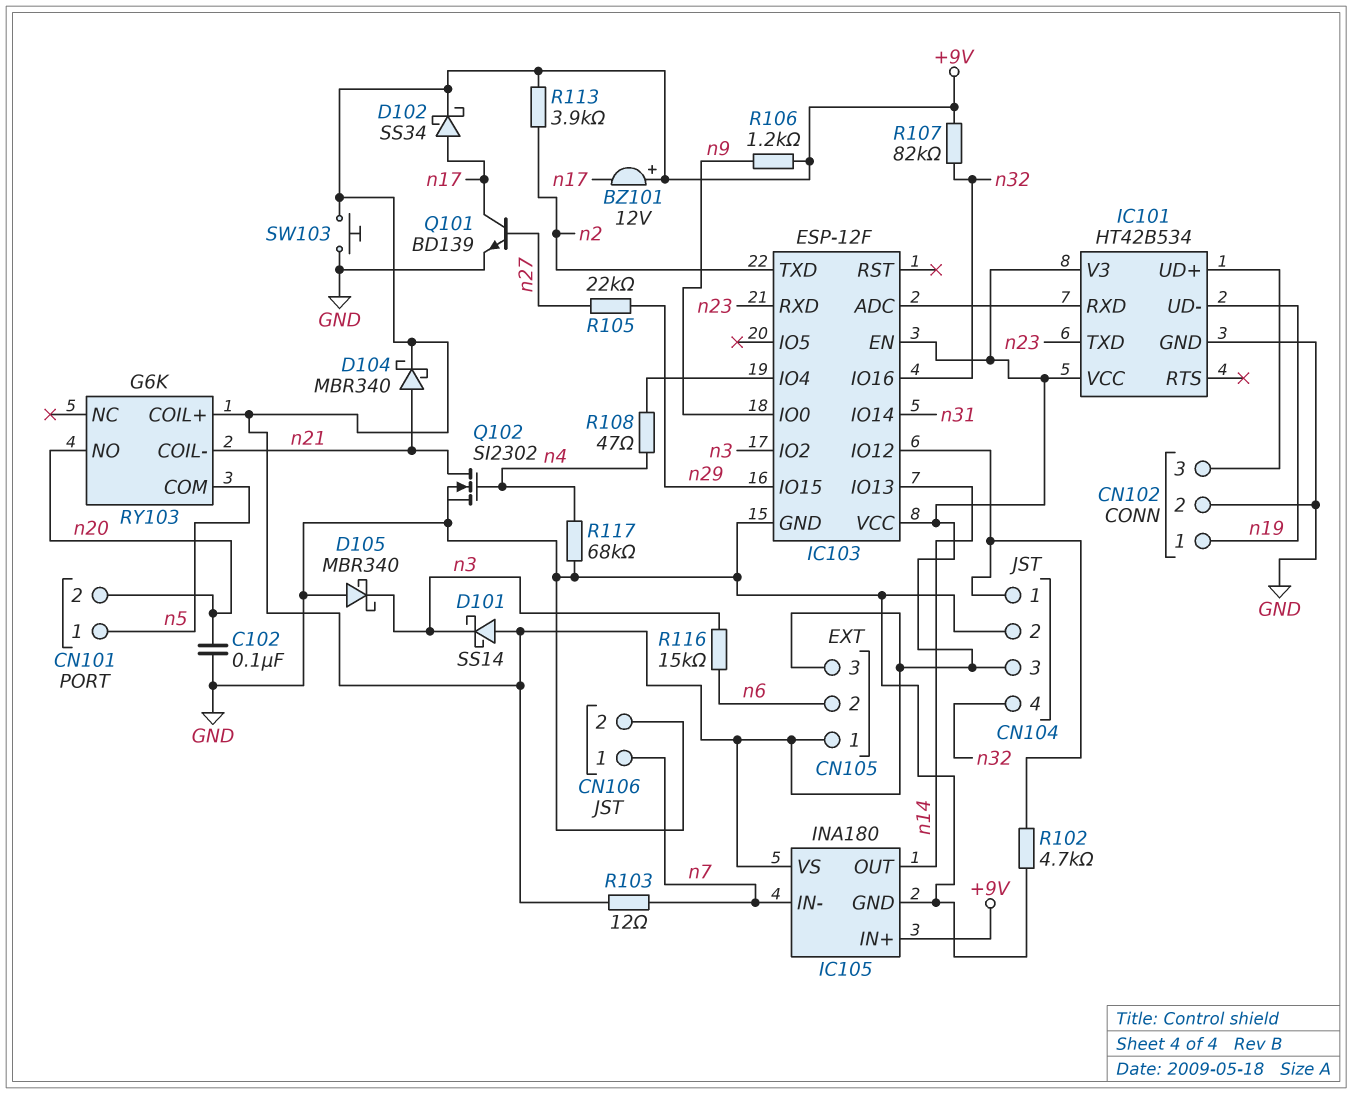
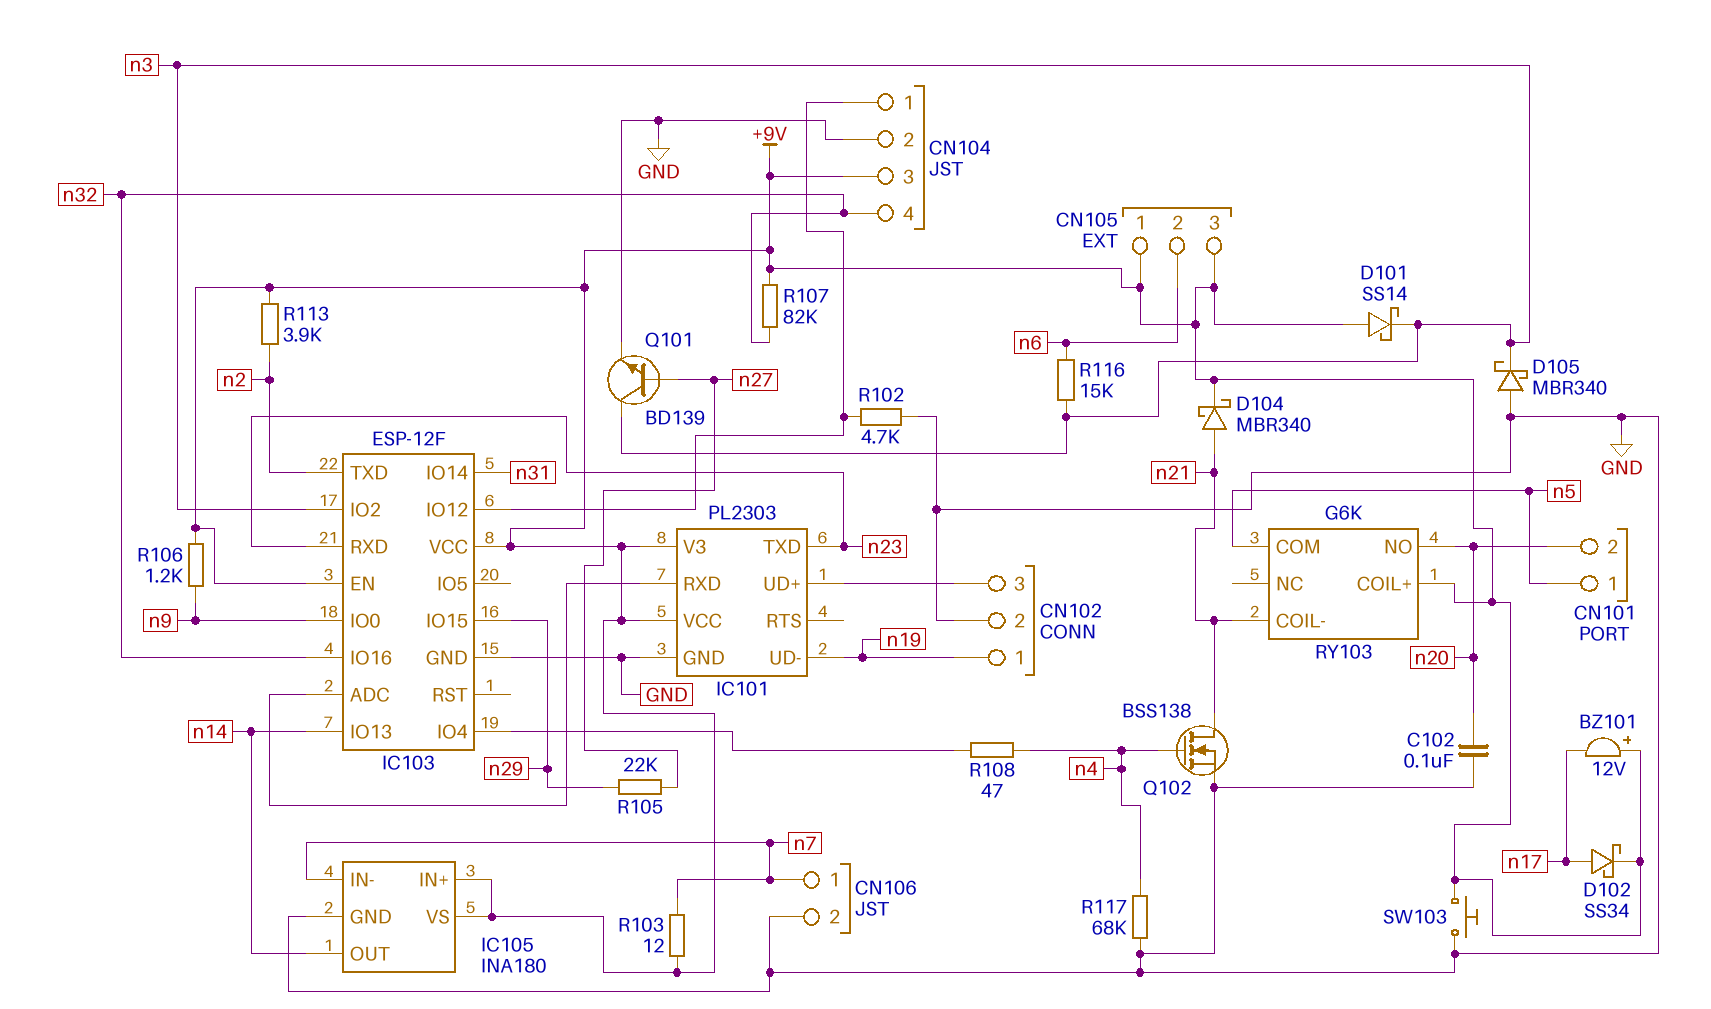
IC101: HT42B534 -> PL2303
Q101: NPN BD139 (B n27, C n17, E GND) -> NPN BD139 (B n27, C n3, E GND)
Q102: NMOS SI2302 (G n4, D n21, S GND) -> NMOS BSS138 (G n4, D n21, S GND)

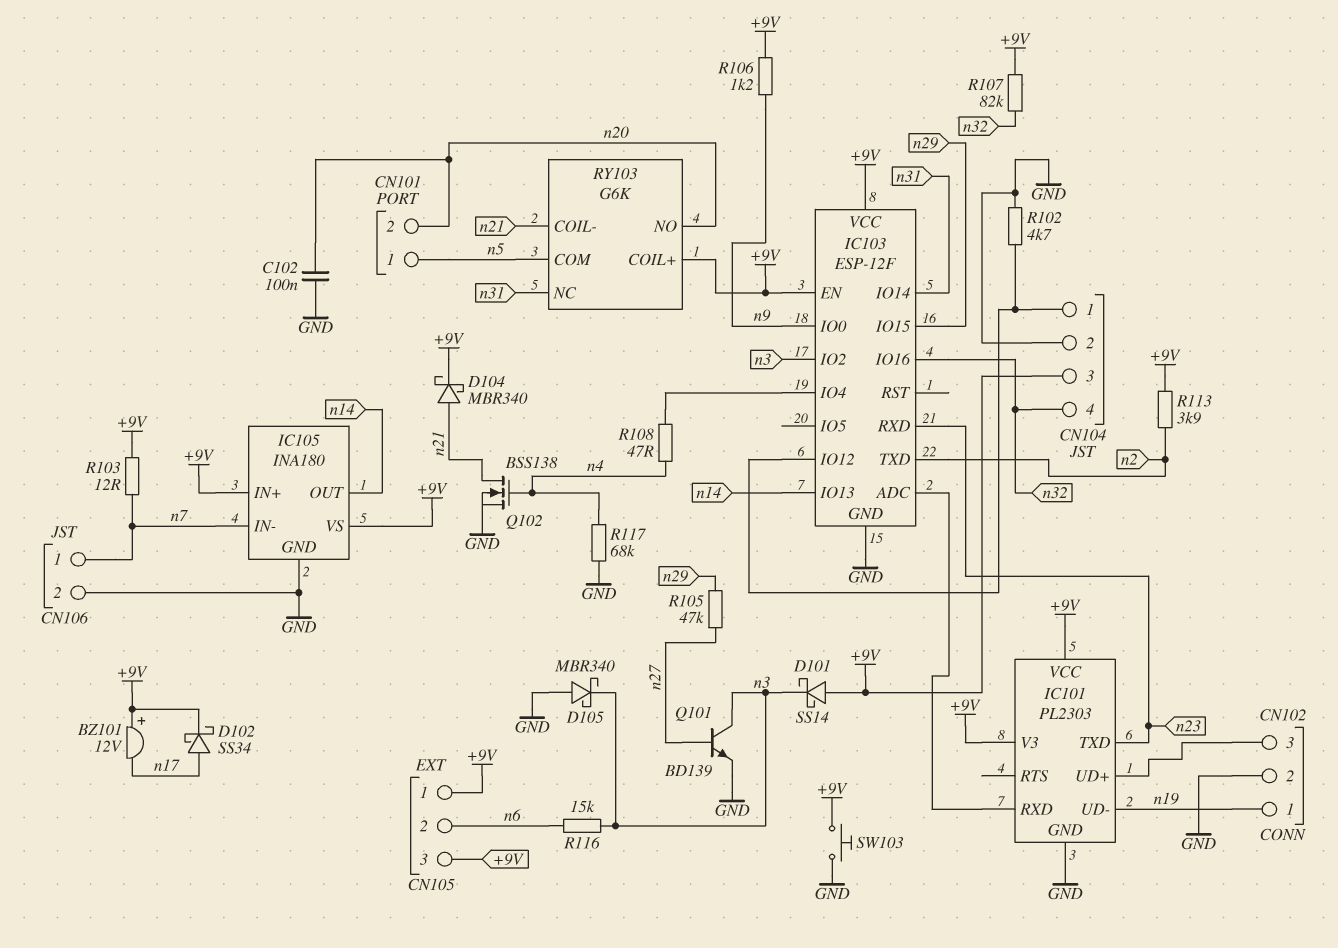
R105: 22k (n27, n29) -> 47k (n27, n29)
RY103 pin NC: none -> n31

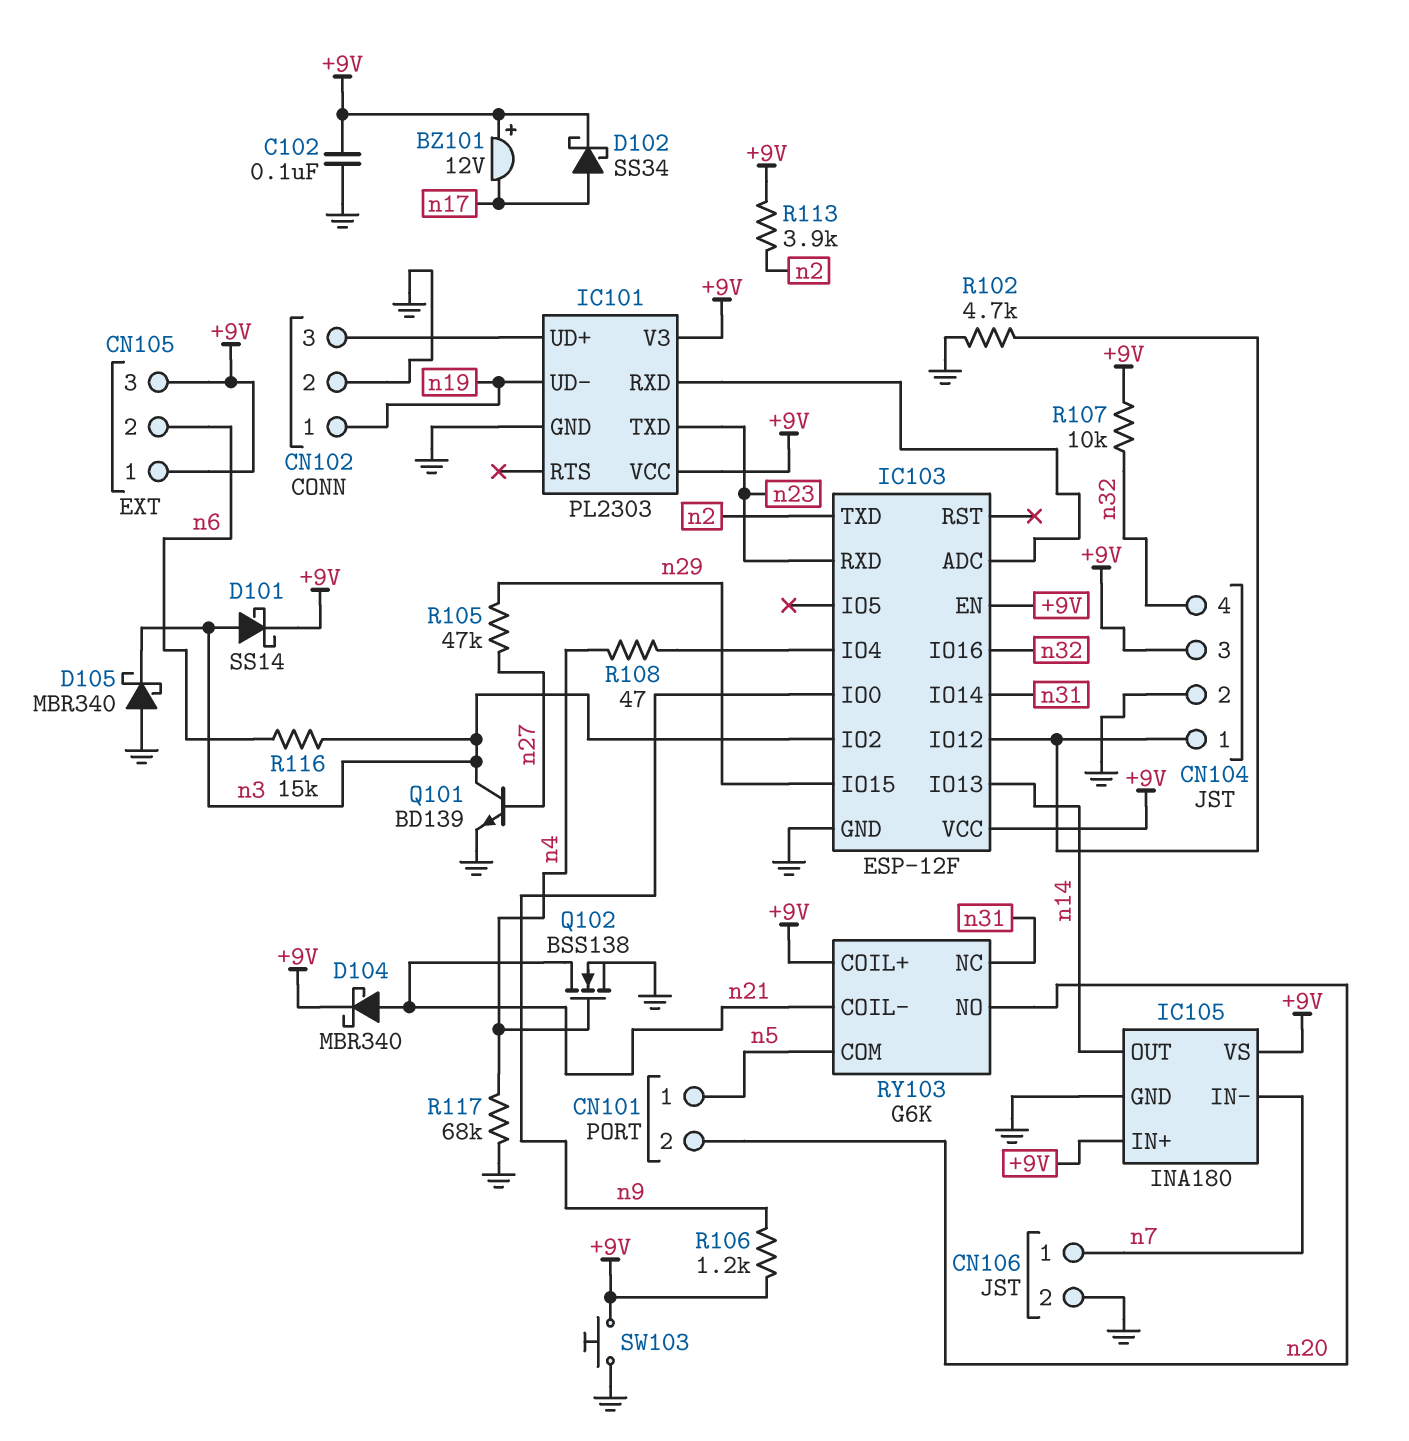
C102: 100nF (GND, n20) -> 100nF (+9V, GND)
D101: schottky SS14 (A +9V, K n3) -> schottky SS14 (A n3, K +9V)
R103: 12 (+9V, n7) -> none
R107: 82k (+9V, n32) -> 10k (+9V, n32)

